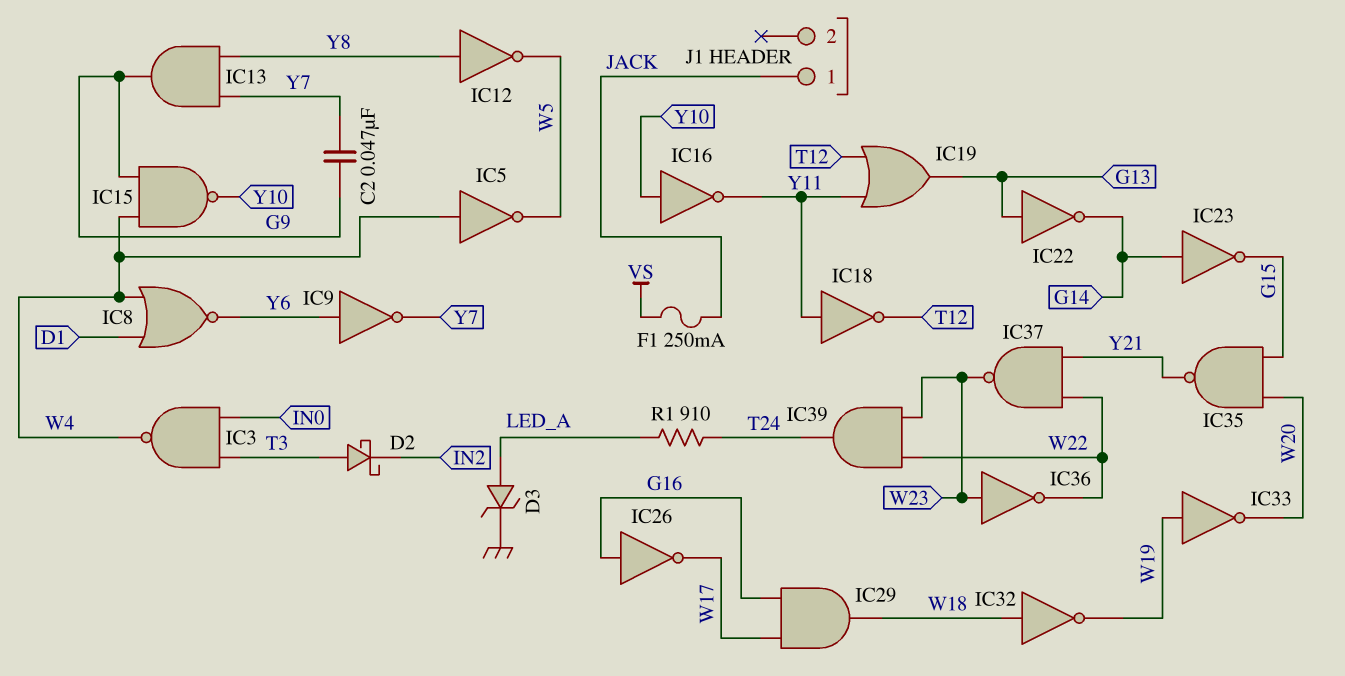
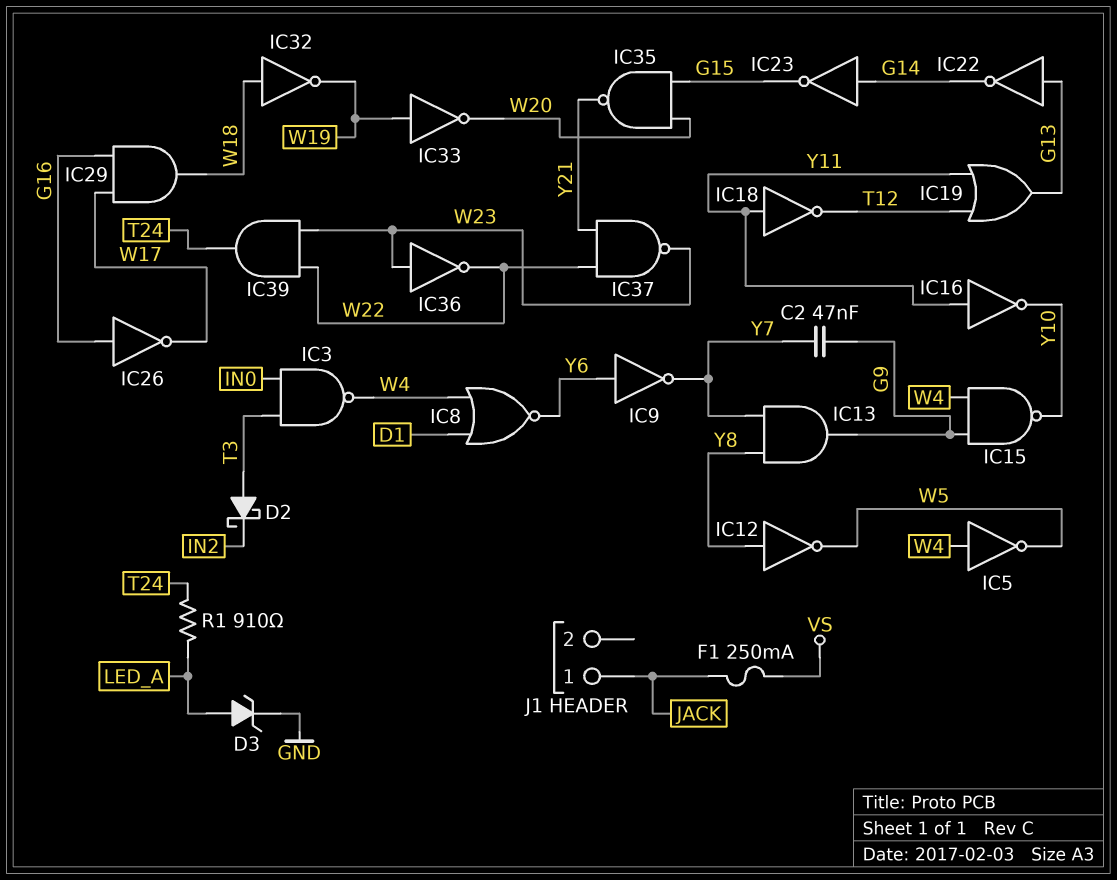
IC16: NOT (in Y10, out Y11) -> NOT (in Y11, out Y10)

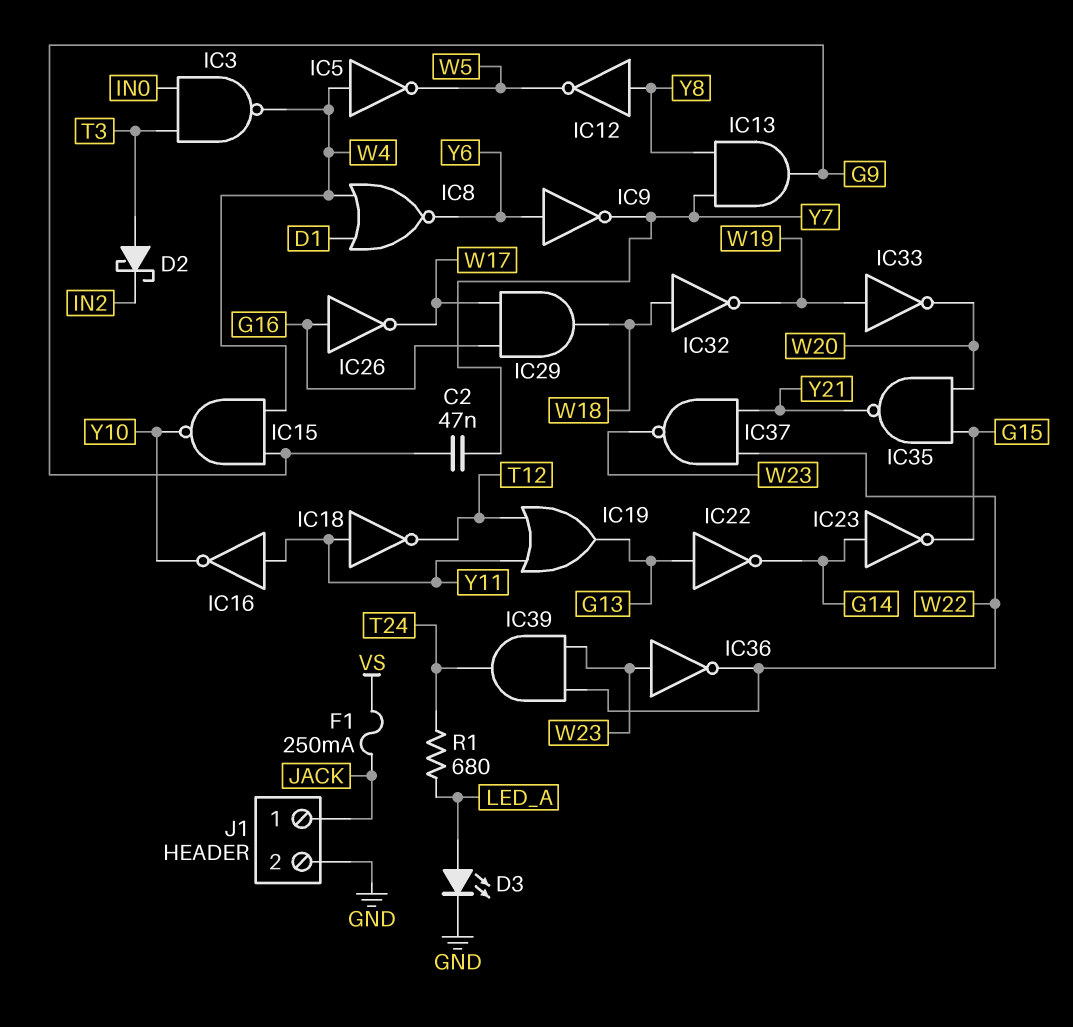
D3: zener (A LED_A, K GND) -> LED (A LED_A, K GND)
J1 pin 2: none -> GND
R1: 910 (LED_A, T24) -> 680 (LED_A, T24)

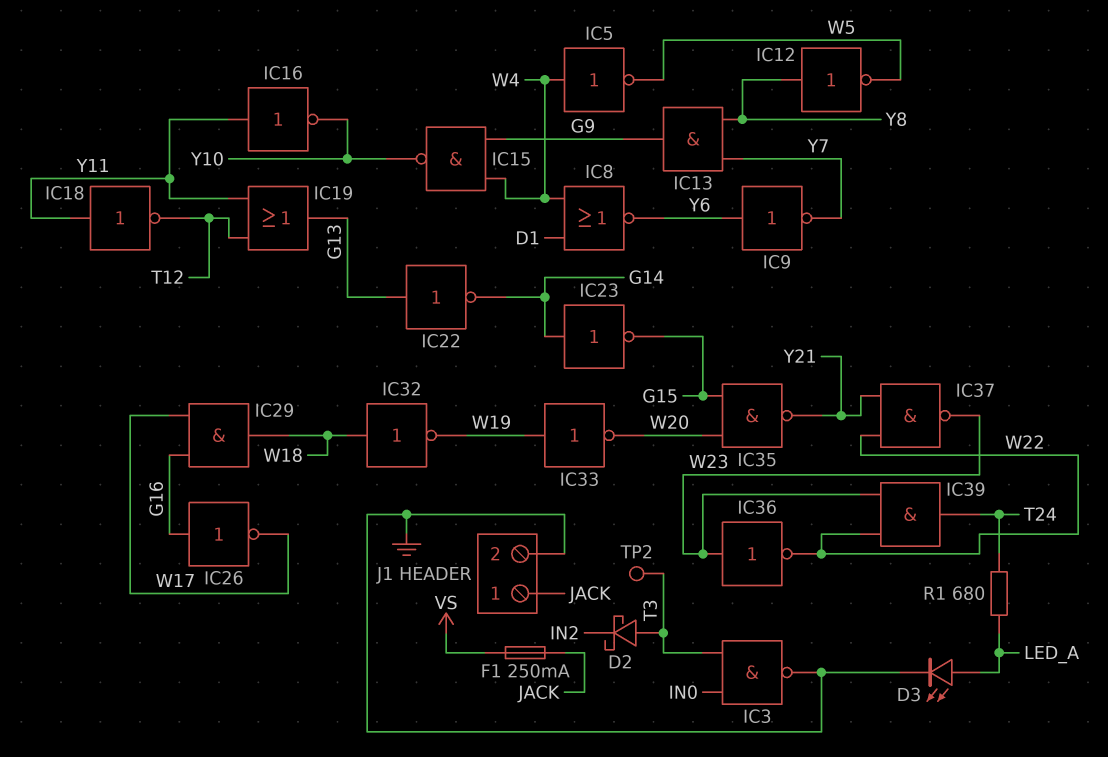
C2: 47nF (G9, Y7) -> none
IC3: NAND (in IN0, in T3, out W4) -> NAND (in IN0, in T3, out GND)
TP2: none -> test point (T3)

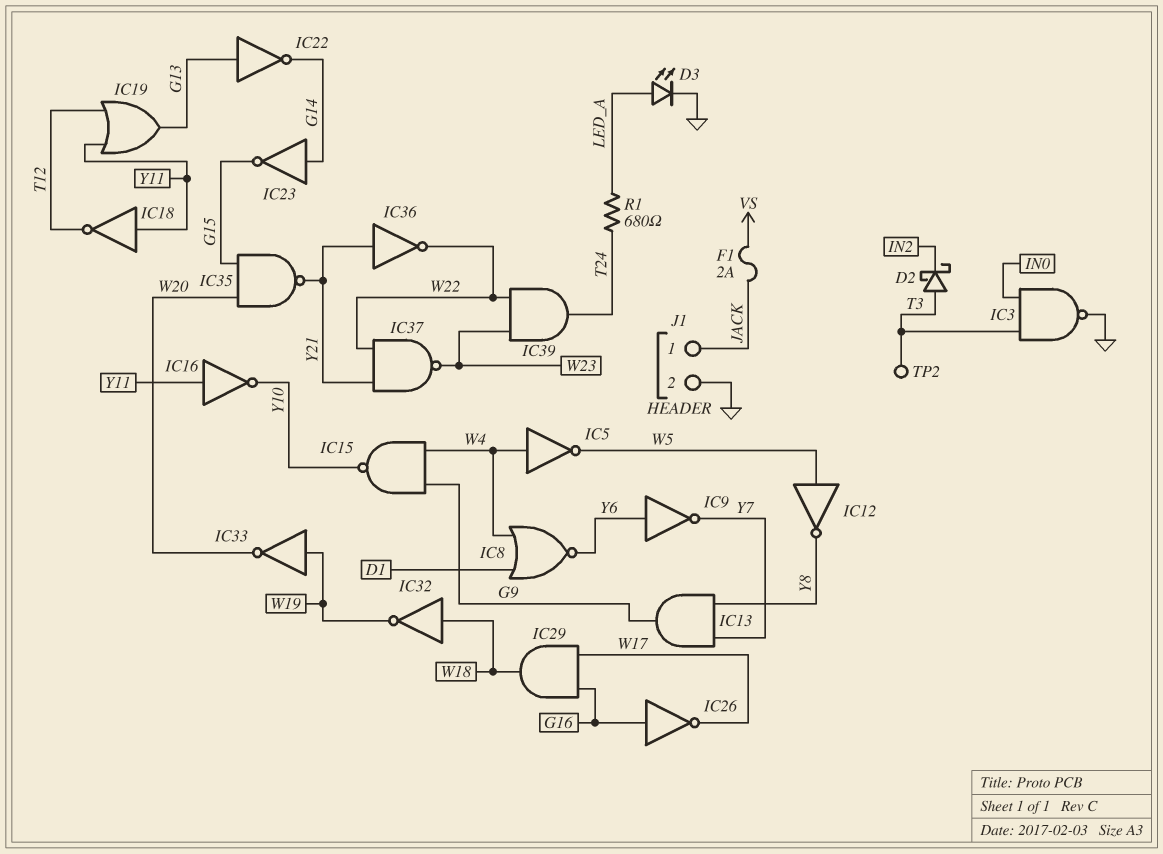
F1: 250mA (JACK, VS) -> 2A (JACK, VS)
IC12: NOT (in Y8, out W5) -> NOT (in W5, out Y8)
IC36: NOT (in W23, out W22) -> NOT (in Y21, out W22)

